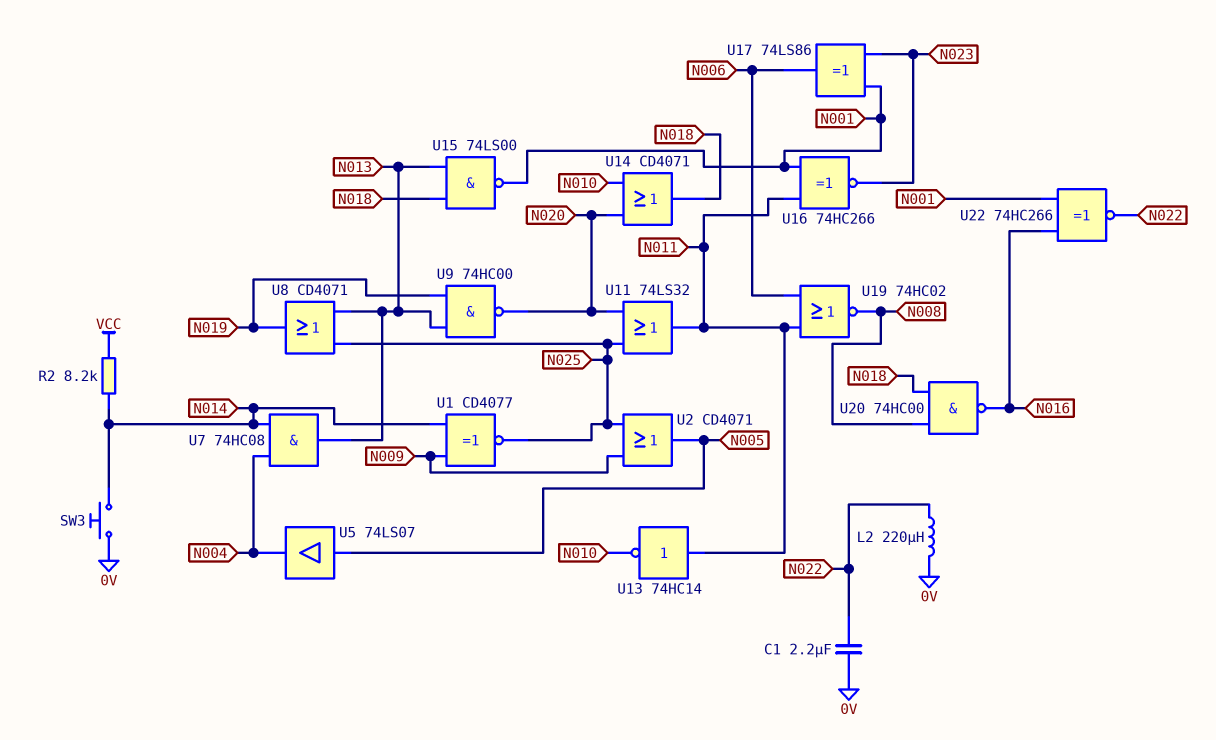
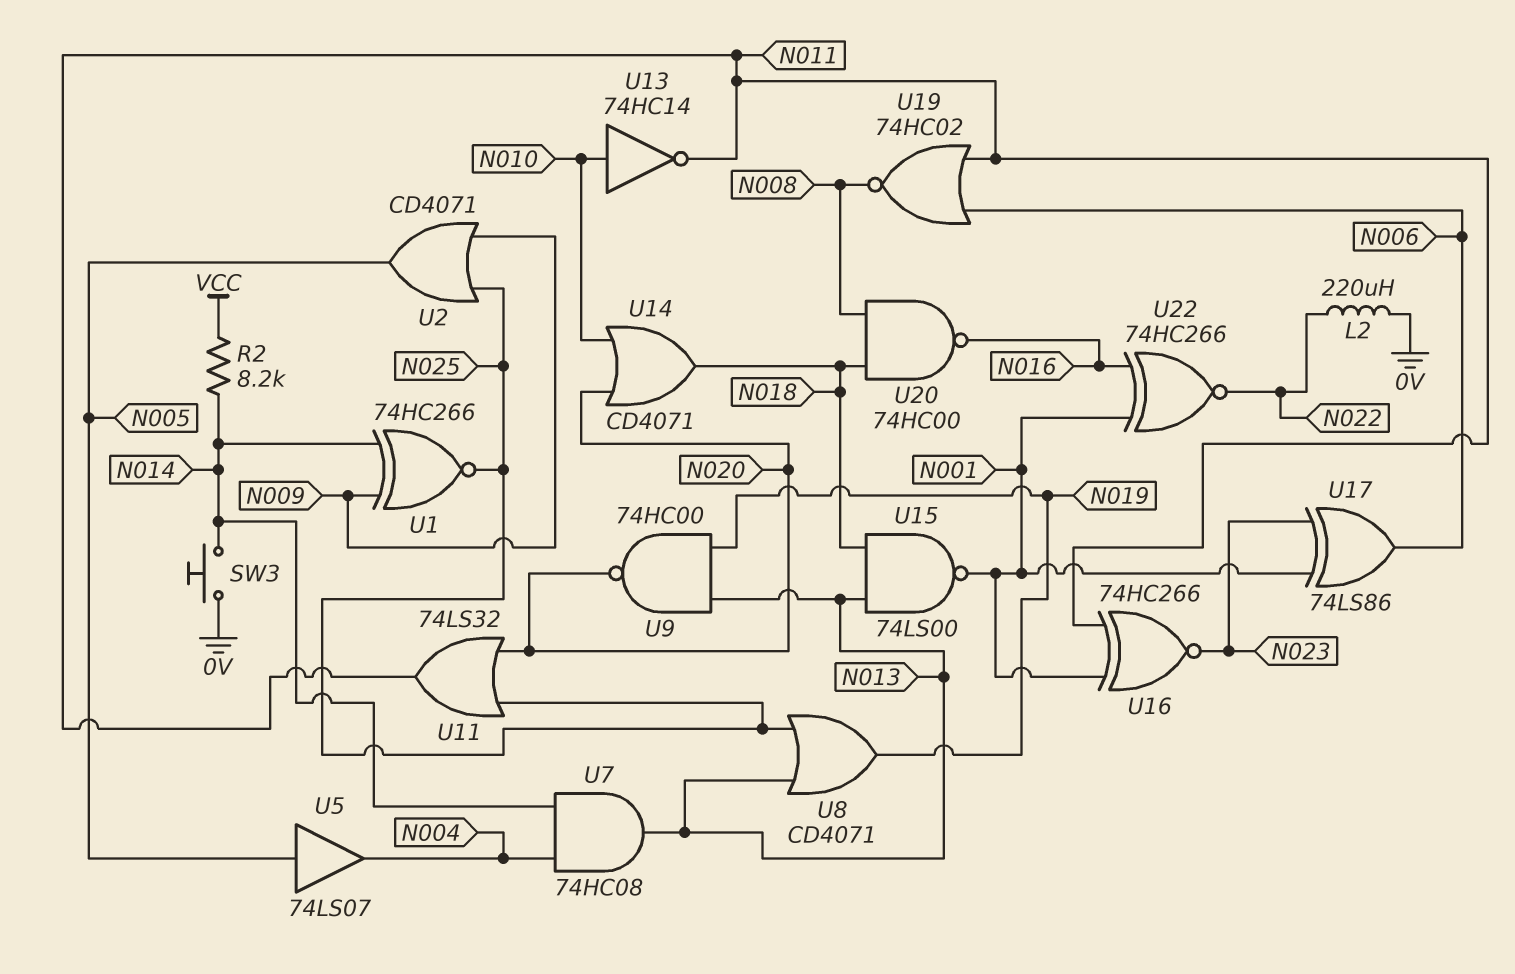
C1: 2.2uF (0V, N022) -> none
U1: XNOR CD4077 (in N009, in N014, out N025) -> XNOR 74HC266 (in N009, in N014, out N025)
U13: NOT 74HC14 (in N011, out N010) -> NOT 74HC14 (in N010, out N011)

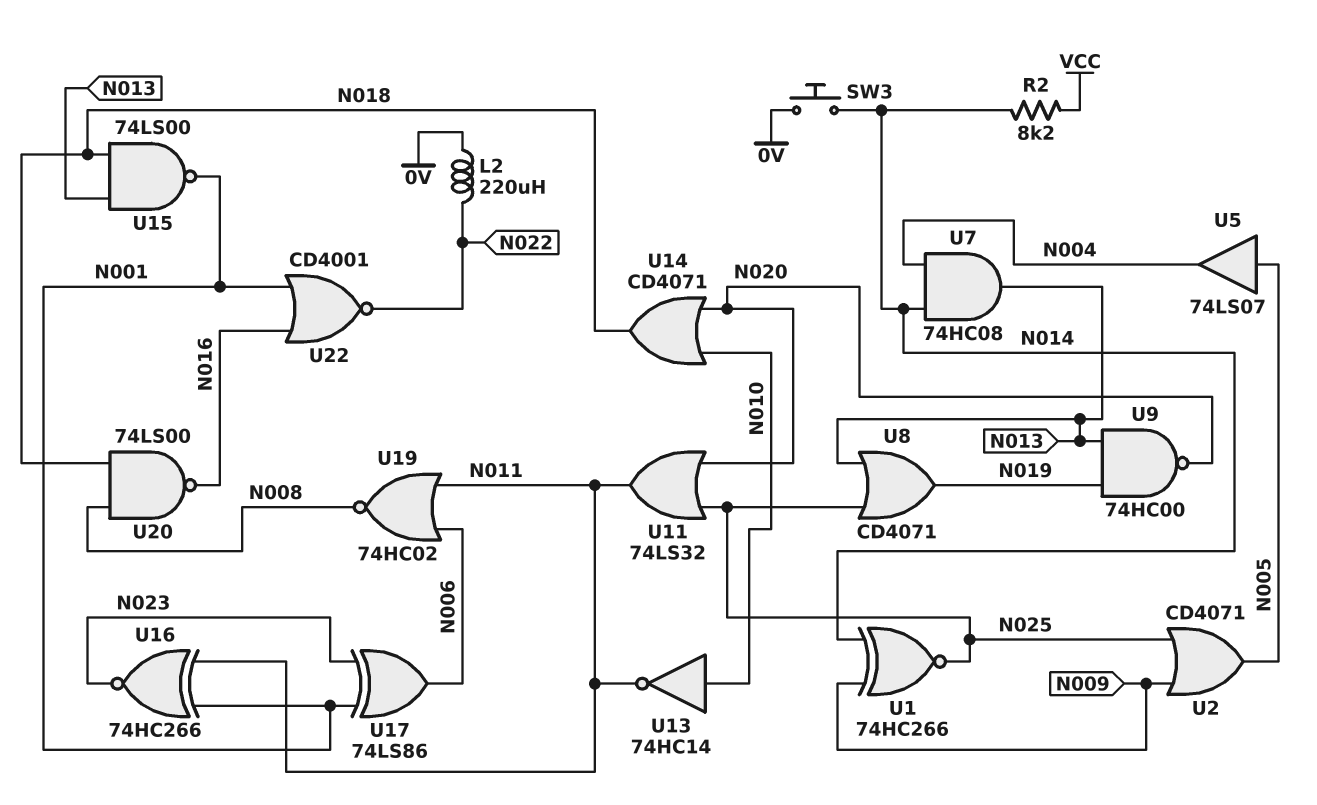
U20: NAND 74HC00 (in N008, in N018, out N016) -> NAND 74LS00 (in N008, in N018, out N016)
U22: XNOR 74HC266 (in N001, in N016, out N022) -> NOR CD4001 (in N001, in N016, out N022)

